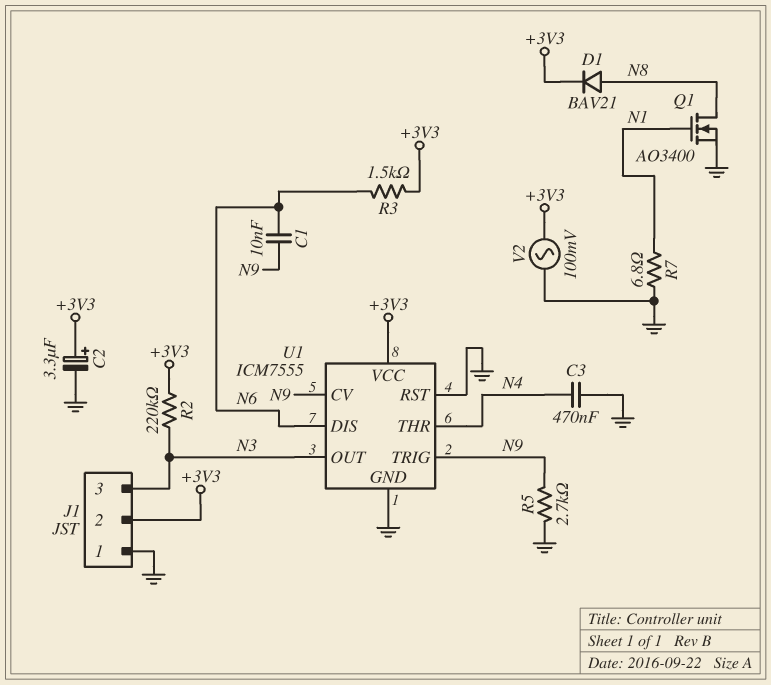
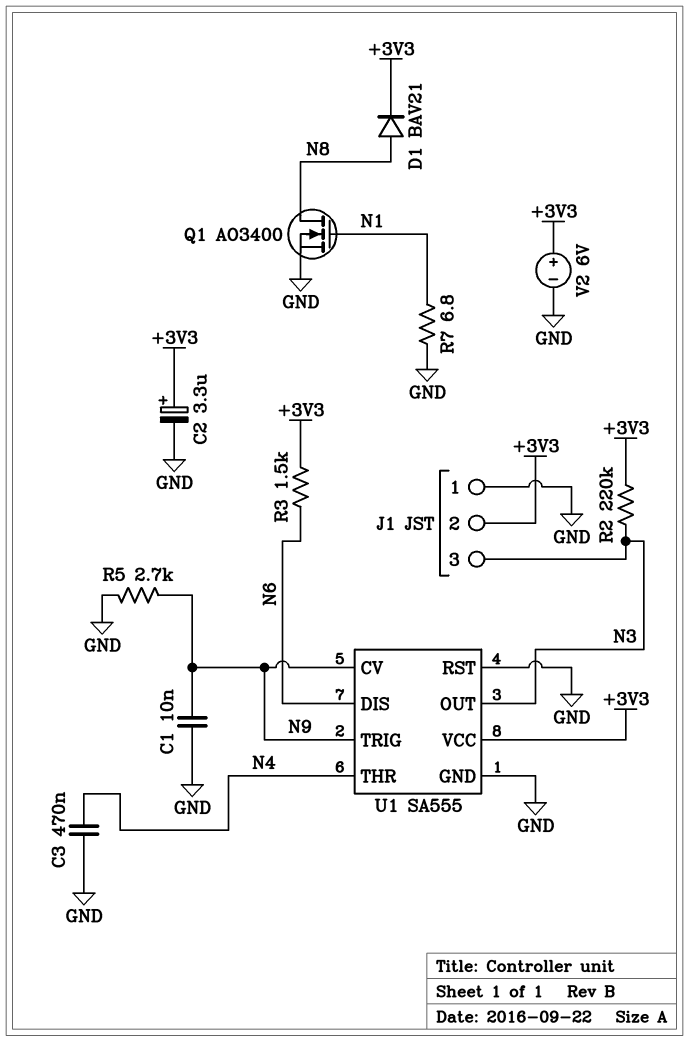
C1: 10nF (N6, N9) -> 10nF (GND, N9)
U1: ICM7555 -> SA555
V2: AC 100mV (+3V3, GND) -> 6V (plus +3V3, minus GND)

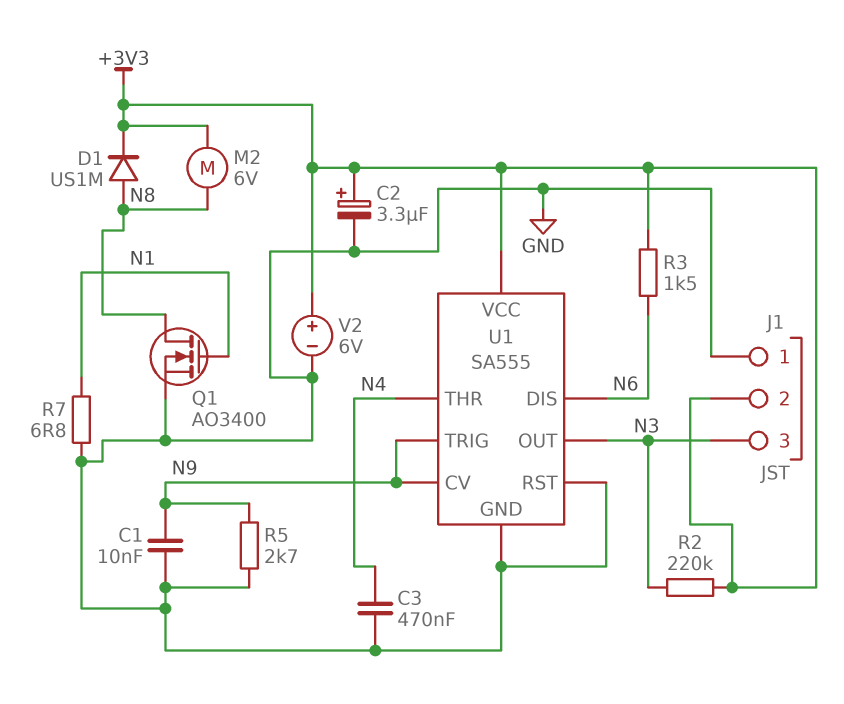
D1: diode BAV21 (A N8, K +3V3) -> diode US1M (A N8, K +3V3)
M2: none -> motor 6V (+3V3, N8)

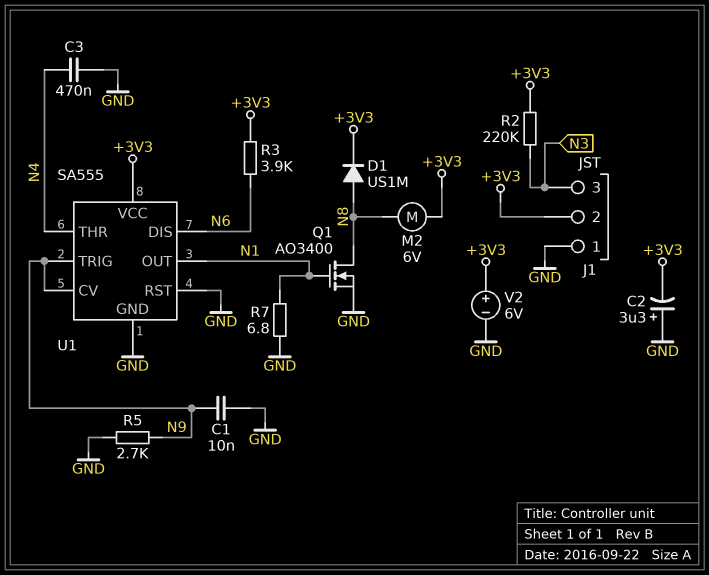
C2: 3.3uF (plus +3V3, minus GND) -> 3.3uF (plus GND, minus +3V3)
R3: 1.5k (+3V3, N6) -> 3.9k (+3V3, N6)
U1 pin OUT: N3 -> N1

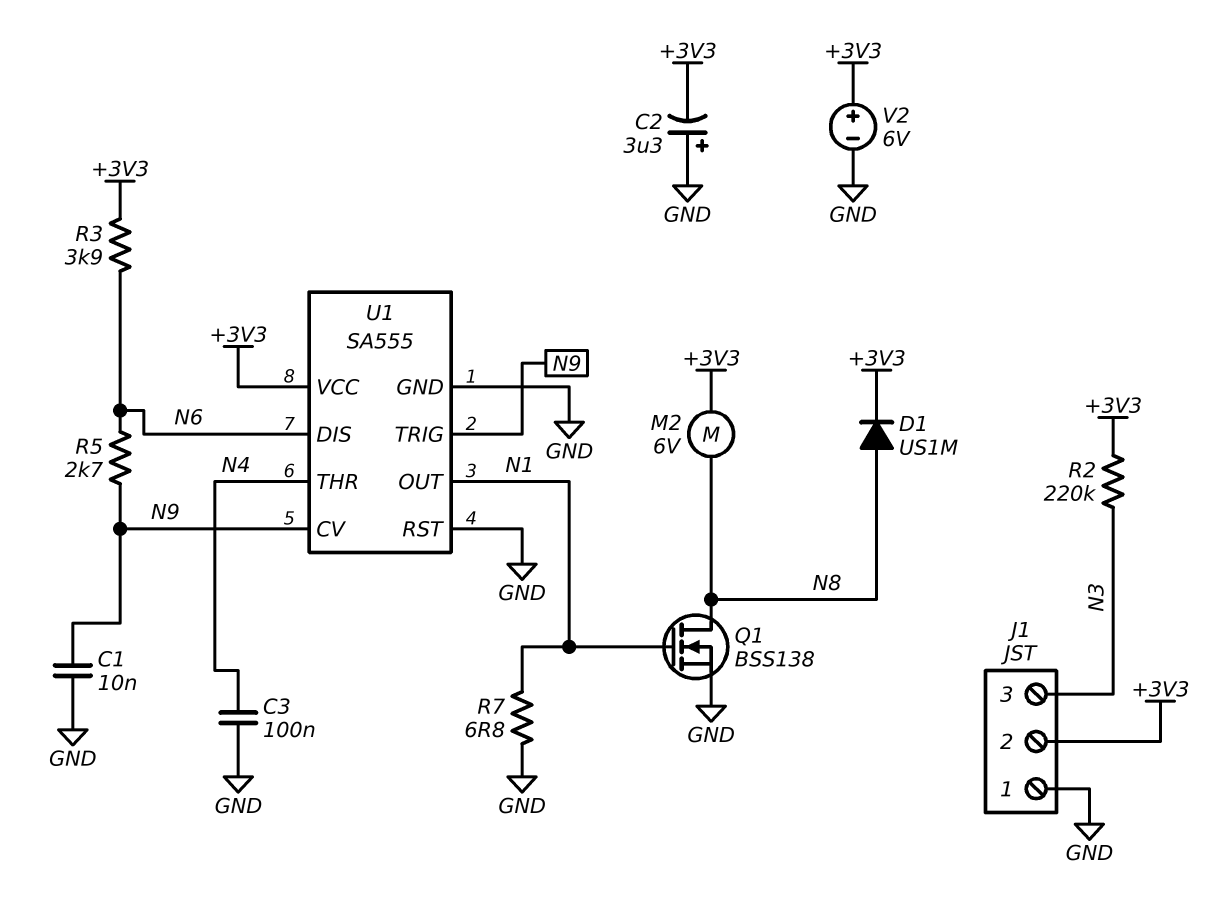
C3: 470nF (GND, N4) -> 100nF (GND, N4)
Q1: NMOS AO3400 (G N1, D N8, S GND) -> NMOS BSS138 (G N1, D N8, S GND)
R5: 2.7k (GND, N9) -> 2.7k (N6, N9)

